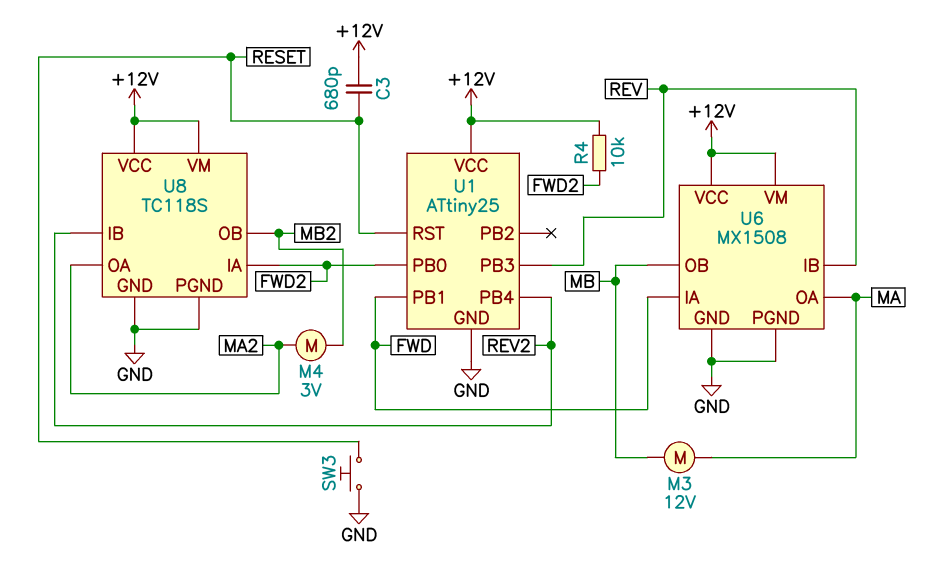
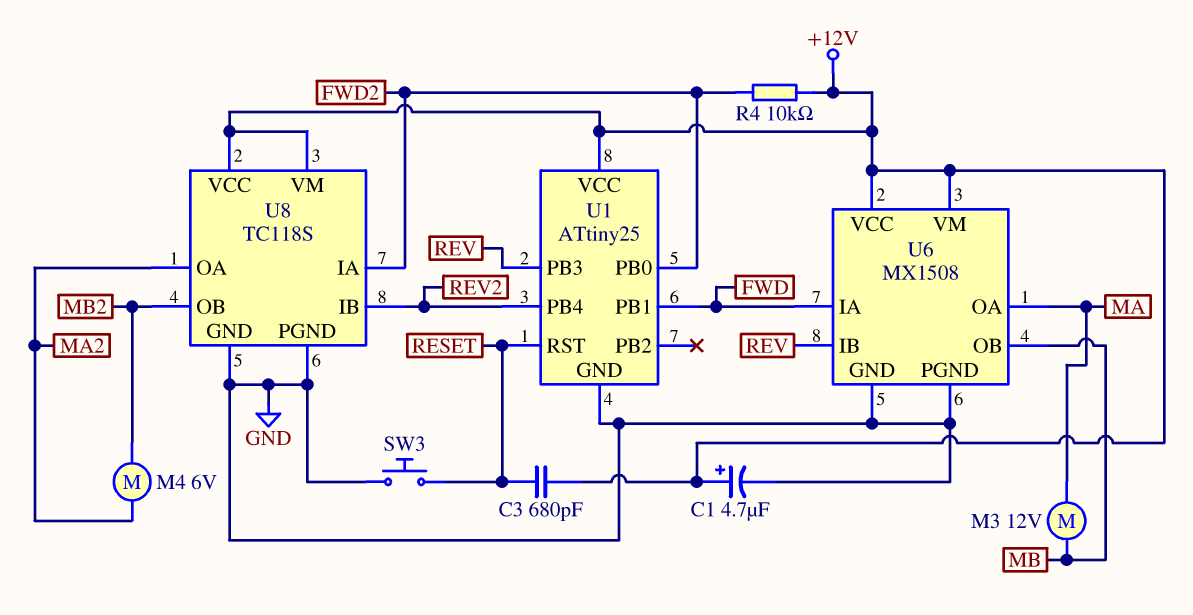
C1: none -> 4.7uF (plus +12V, minus GND)
M4: motor 3V (MA2, MB2) -> motor 6V (MA2, MB2)

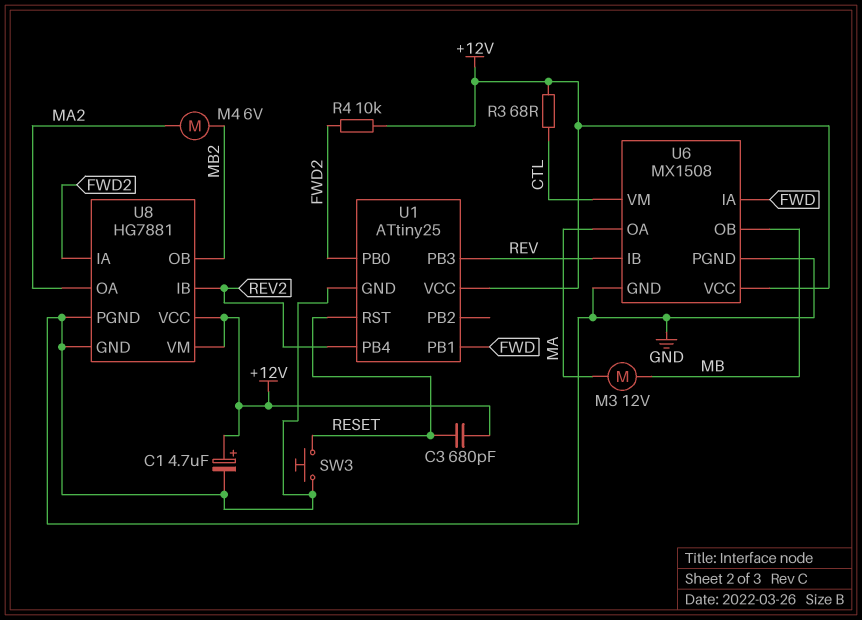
R3: none -> 68 (+12V, CTL)
U6 pin VM: +12V -> CTL
U8: TC118S -> HG7881

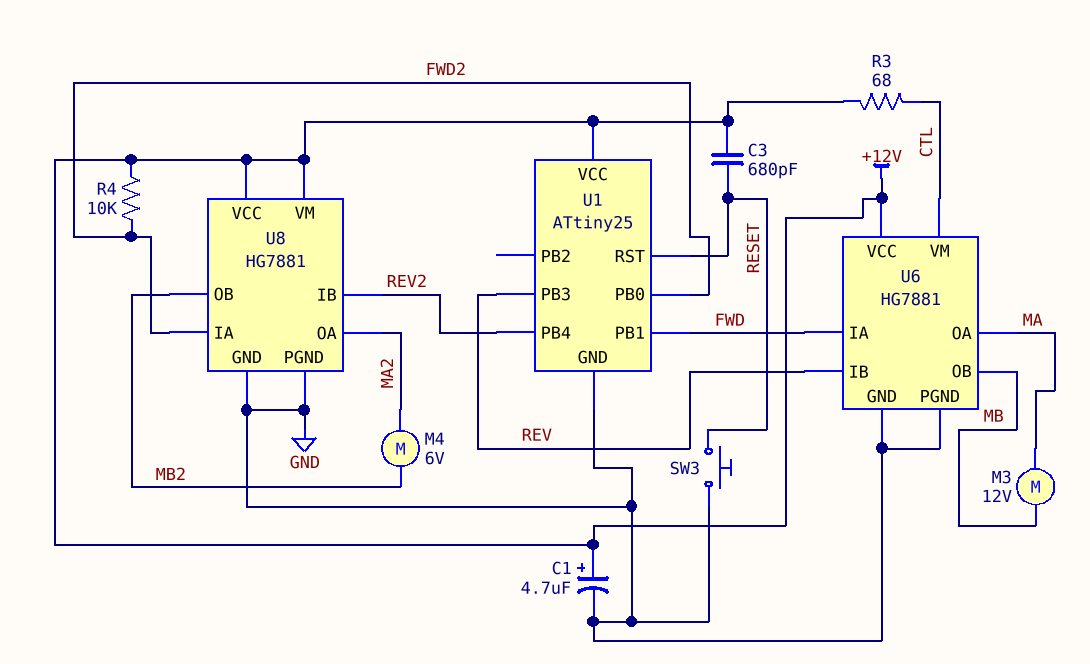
U6: MX1508 -> HG7881

